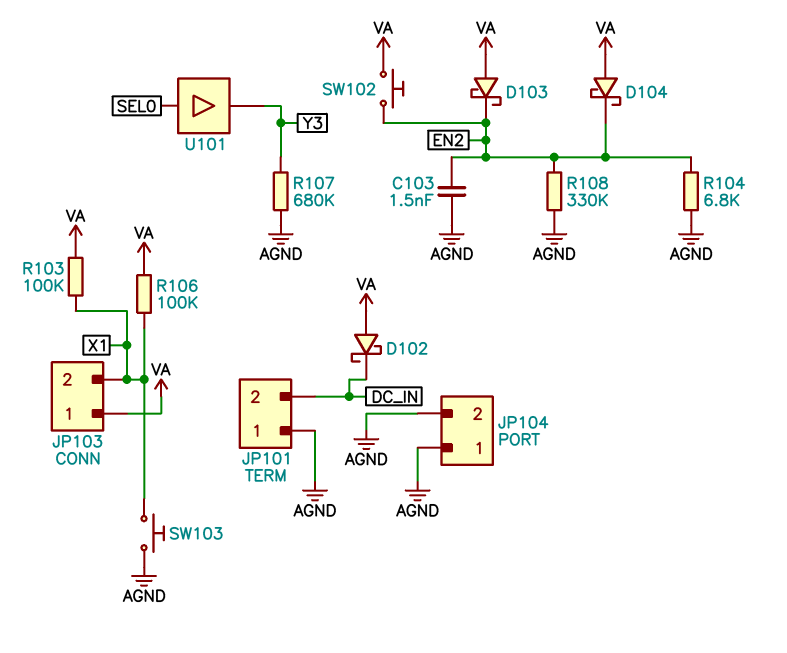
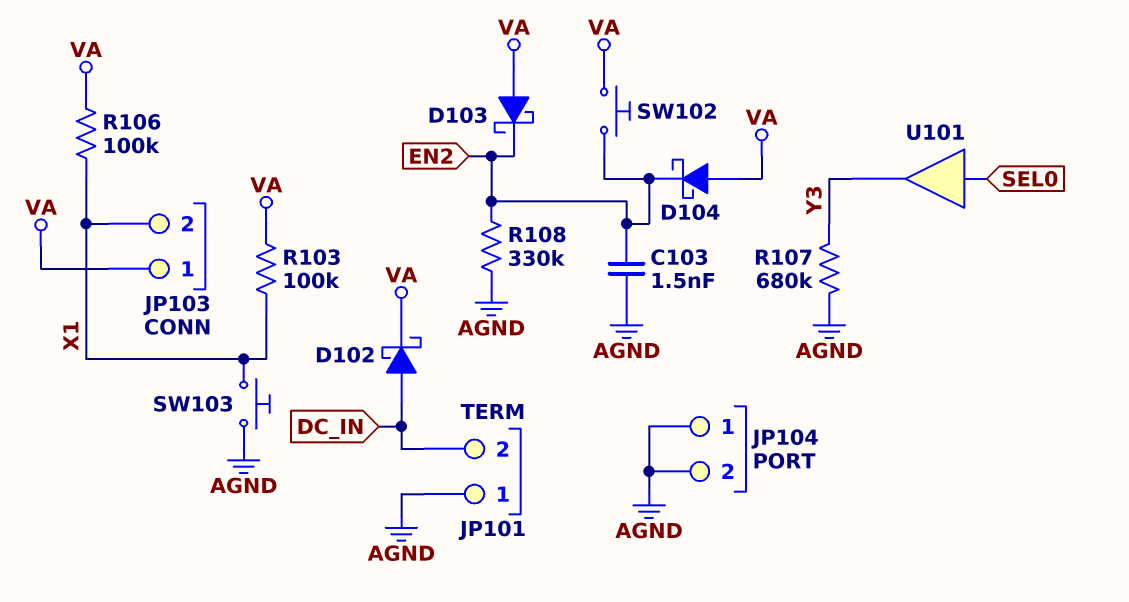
D102: schottky (A VA, K DC_IN) -> schottky (A DC_IN, K VA)
R104: 6.8k (AGND, EN2) -> none

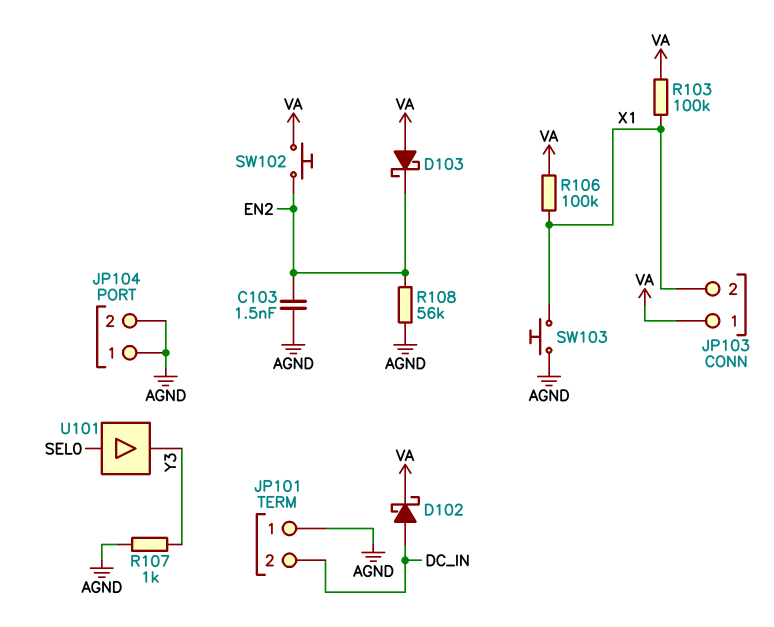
D104: schottky (A VA, K EN2) -> none
R107: 680k (AGND, Y3) -> 1k (AGND, Y3)
R108: 330k (AGND, EN2) -> 56k (AGND, EN2)

